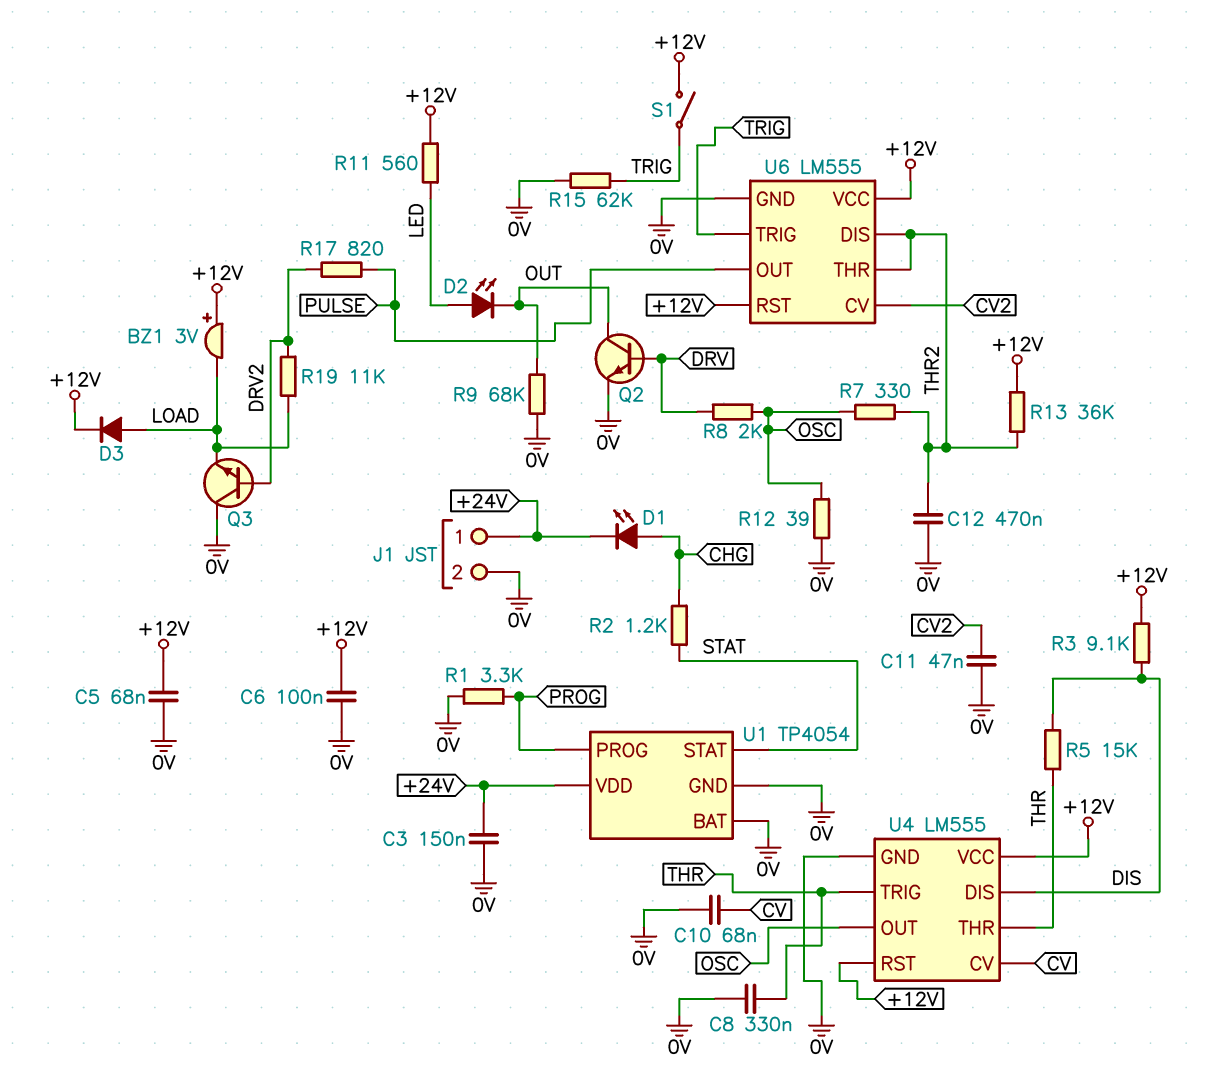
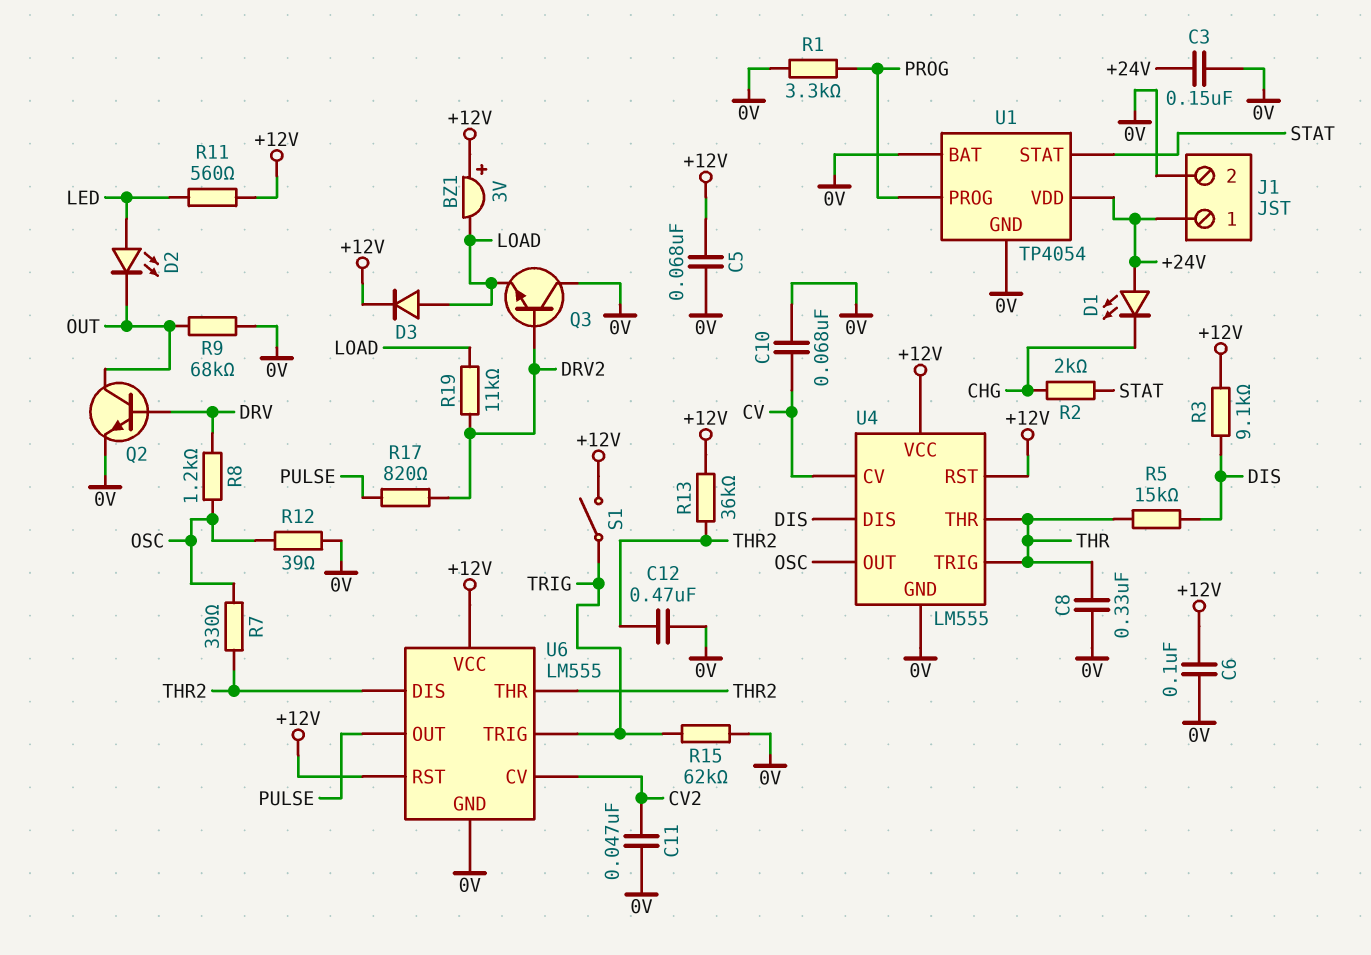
D1: LED (A CHG, K +24V) -> LED (A +24V, K CHG)
R2: 1.2k (CHG, STAT) -> 2k (CHG, STAT)
R8: 2k (DRV, OSC) -> 1.2k (DRV, OSC)

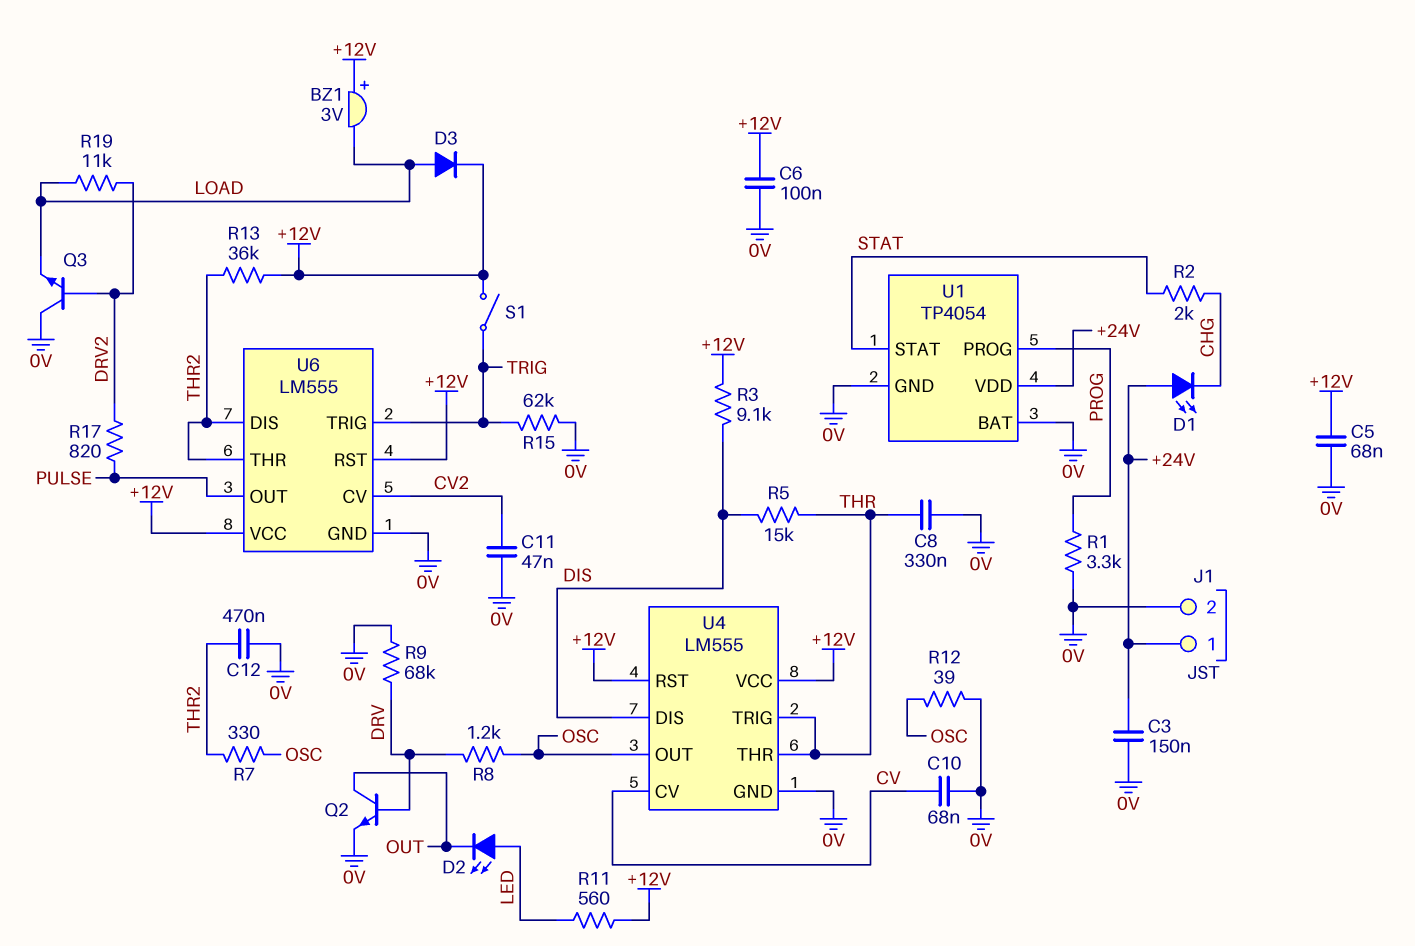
R9: 68k (0V, OUT) -> 68k (0V, DRV)

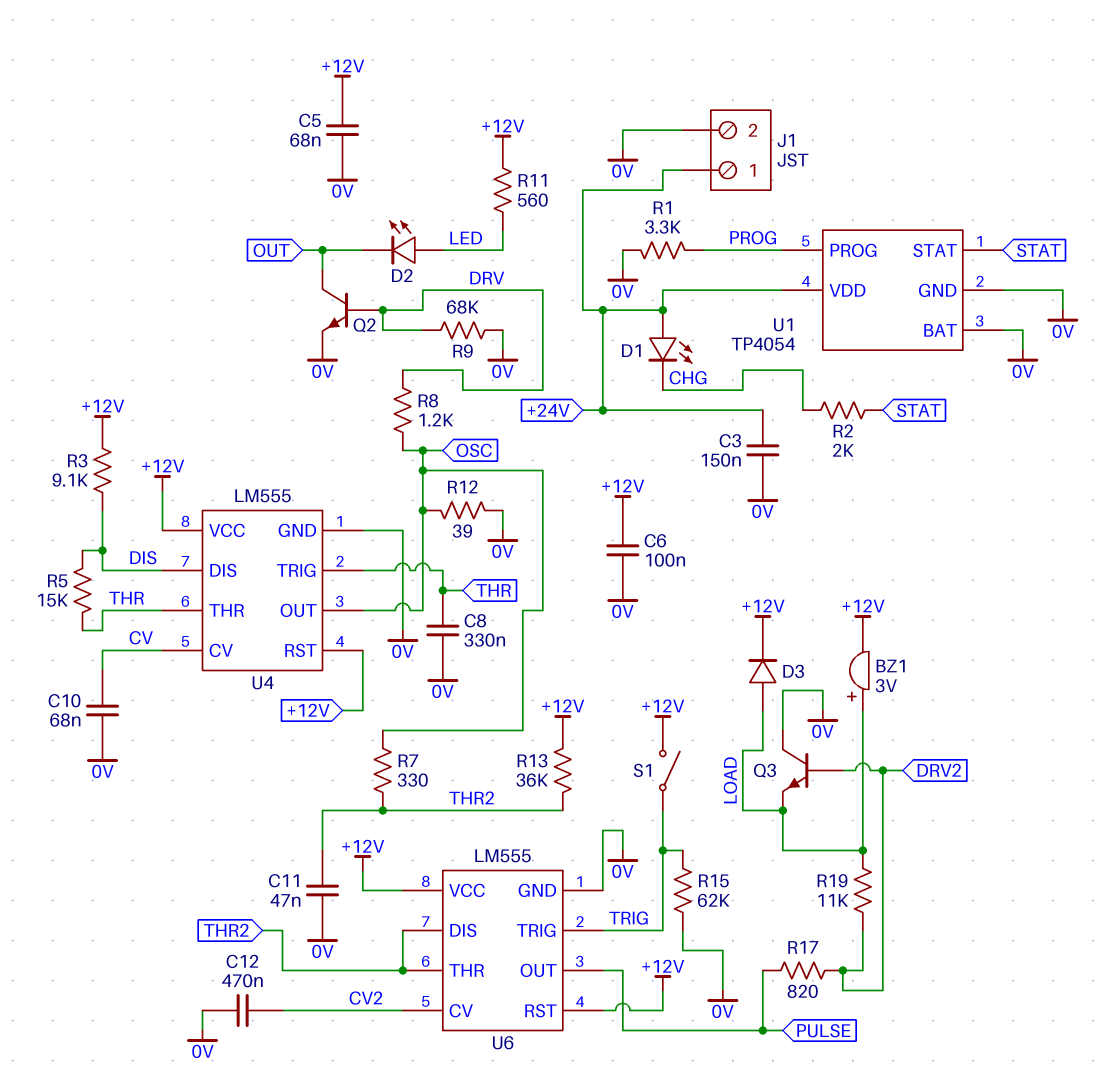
BZ1: buzzer 3V (plus +12V, minus LOAD) -> buzzer 3V (plus LOAD, minus +12V)
C11: 47nF (0V, CV2) -> 47nF (0V, THR2)
C12: 470nF (0V, THR2) -> 470nF (0V, CV2)

